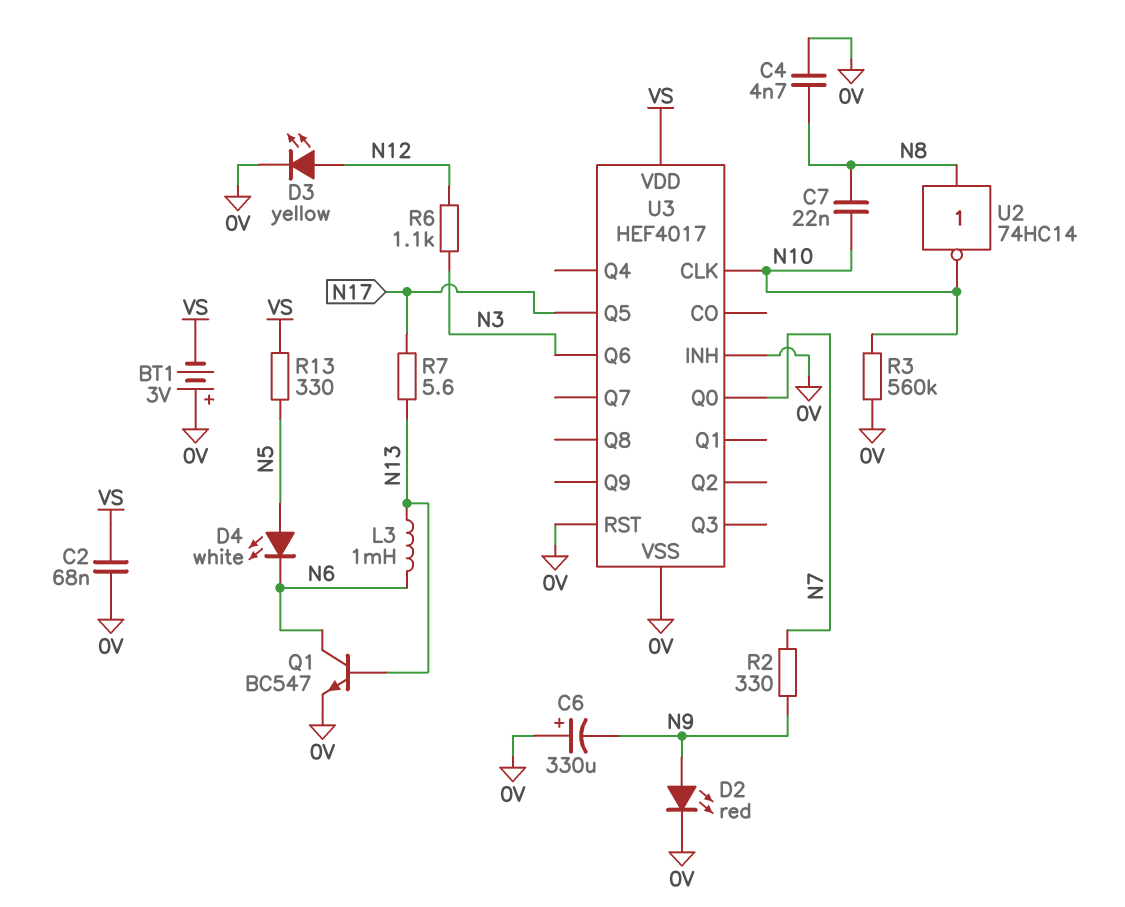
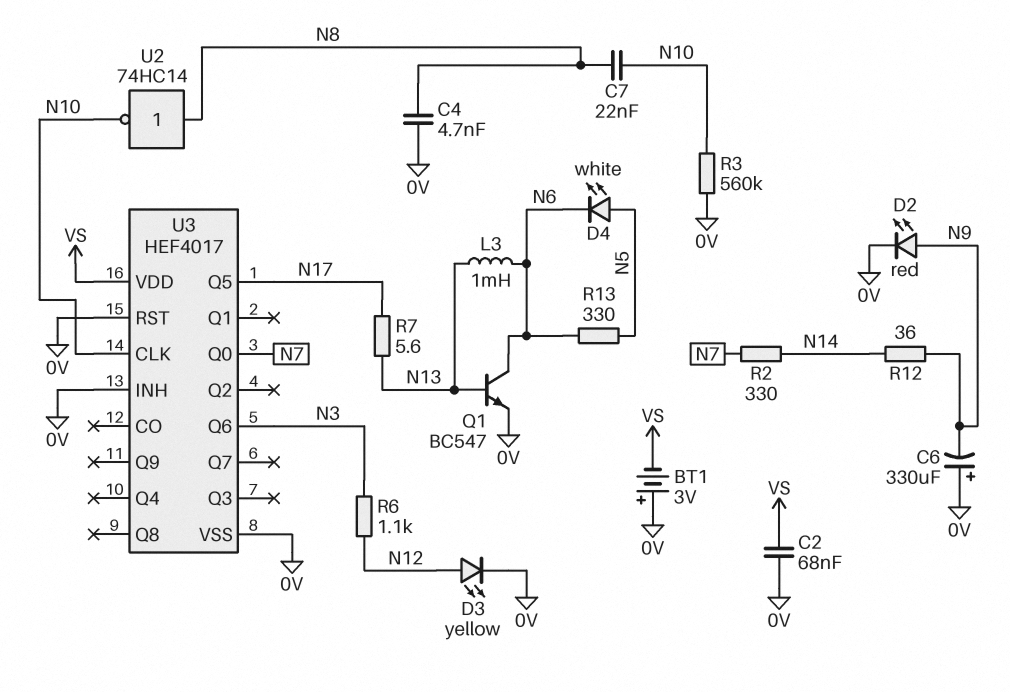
R2: 330 (N7, N9) -> 330 (N7, N14)
R12: none -> 36 (N9, N14)
R13: 330 (N5, VS) -> 330 (N5, N6)

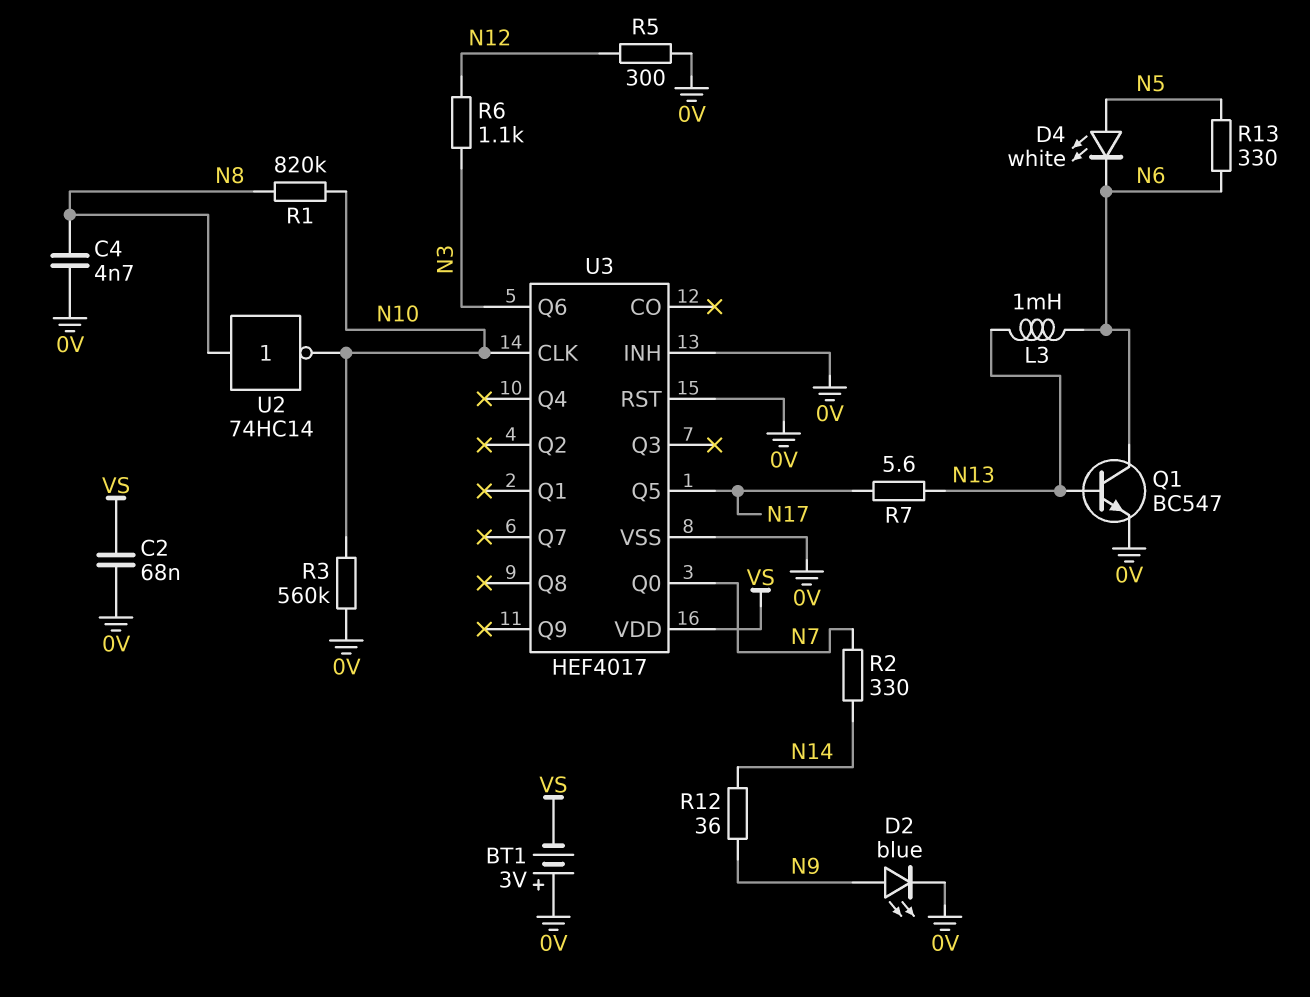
C6: 330uF (plus 0V, minus N9) -> none
C7: 22nF (N8, N10) -> none
D2: LED red (A N9, K 0V) -> LED blue (A N9, K 0V)
D3: LED yellow (A N12, K 0V) -> none
R1: none -> 820k (N8, N10)
R5: none -> 300 (0V, N12)

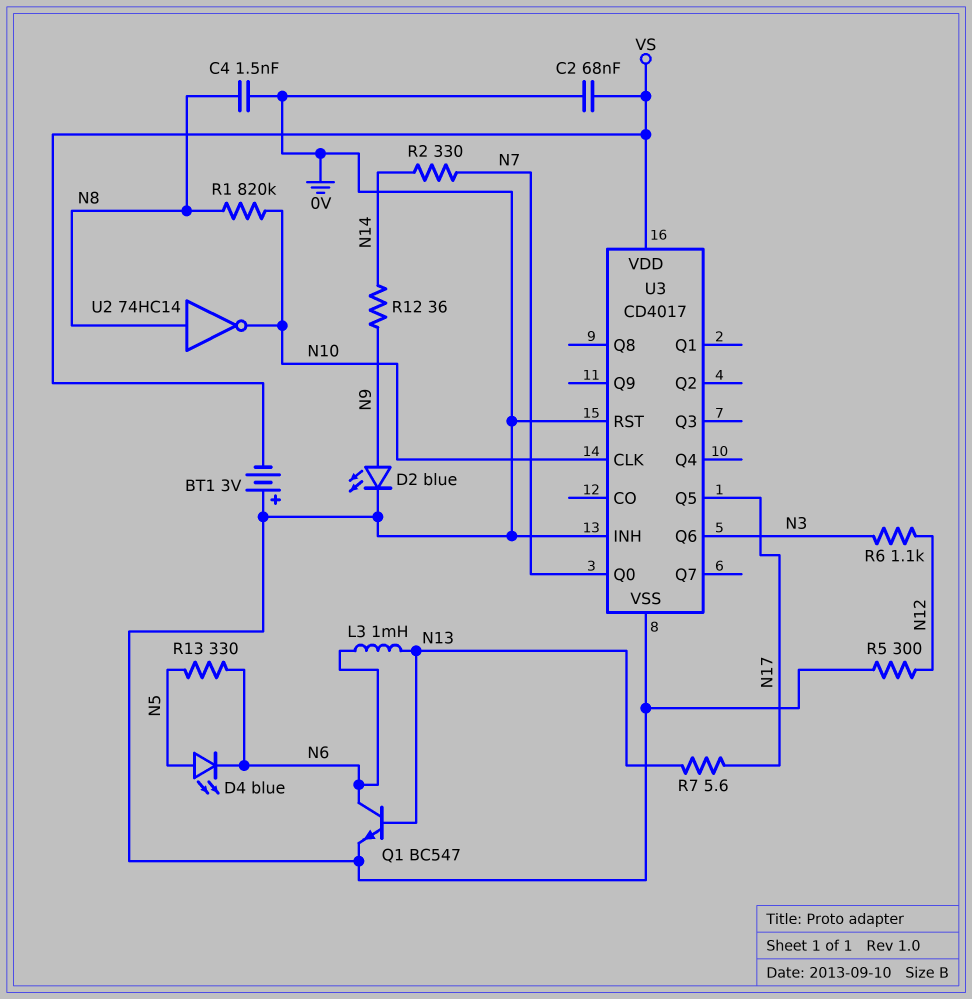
C4: 4.7nF (0V, N8) -> 1.5nF (0V, N8)
D4: LED white (A N5, K N6) -> LED blue (A N5, K N6)
R3: 560k (0V, N10) -> none
U3: HEF4017 -> CD4017

